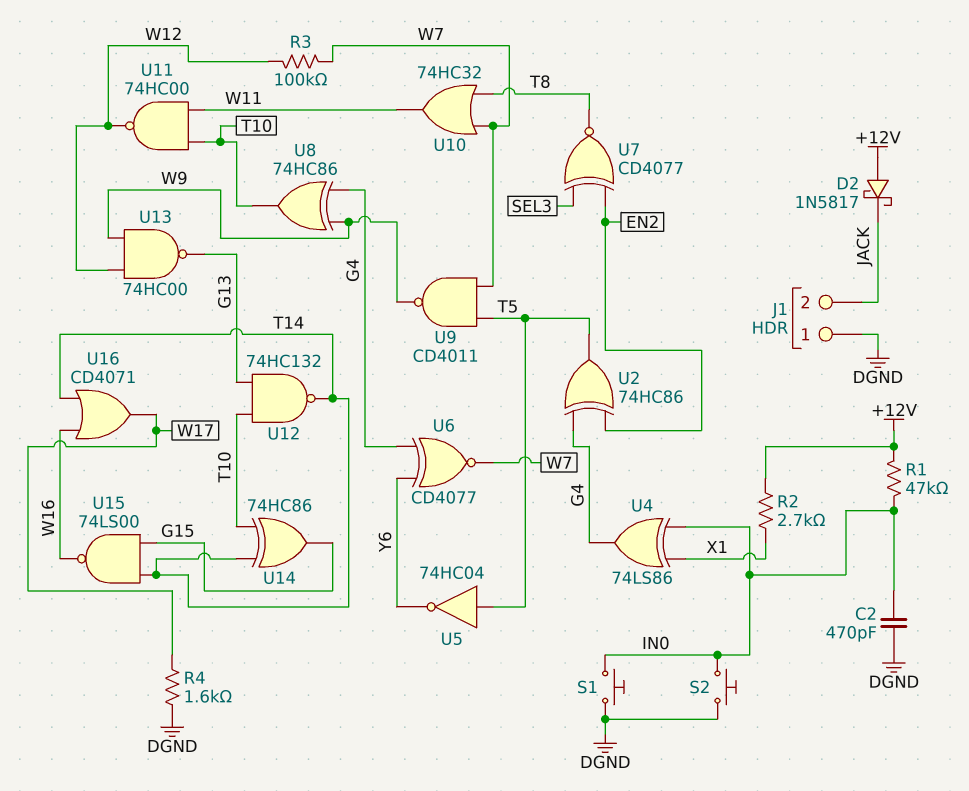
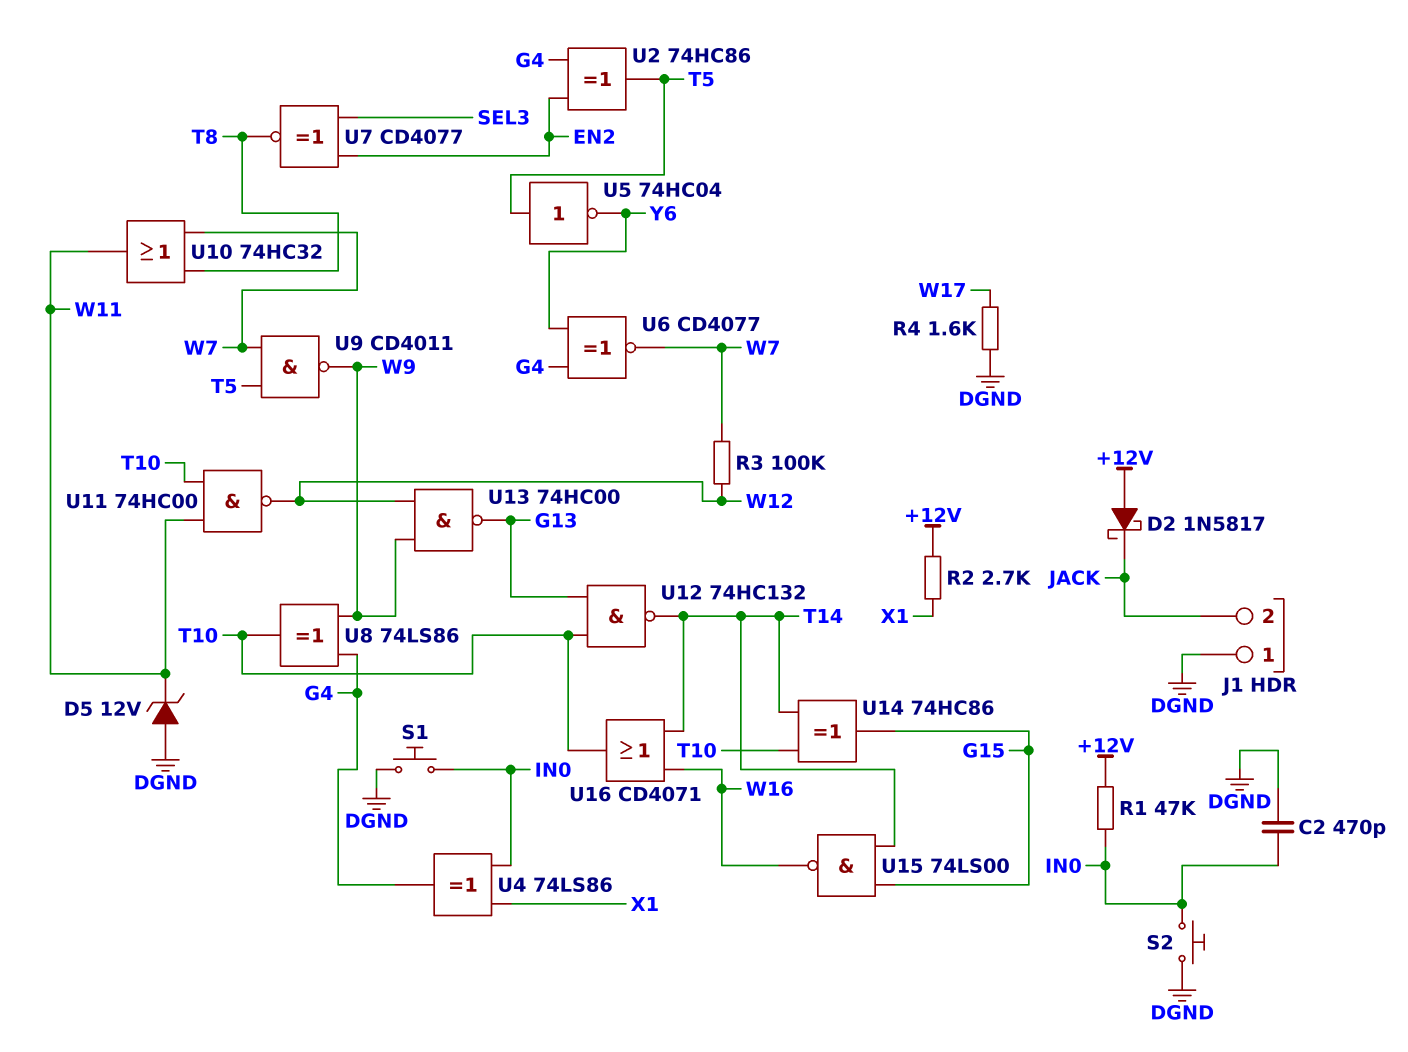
D5: none -> zener 12V (A DGND, K W11)
U8: XOR 74HC86 (in G4, in W9, out T10) -> XOR 74LS86 (in G4, in W9, out T10)
U16: OR CD4071 (in T14, in W16, out W17) -> OR CD4071 (in T14, in W16, out T10)

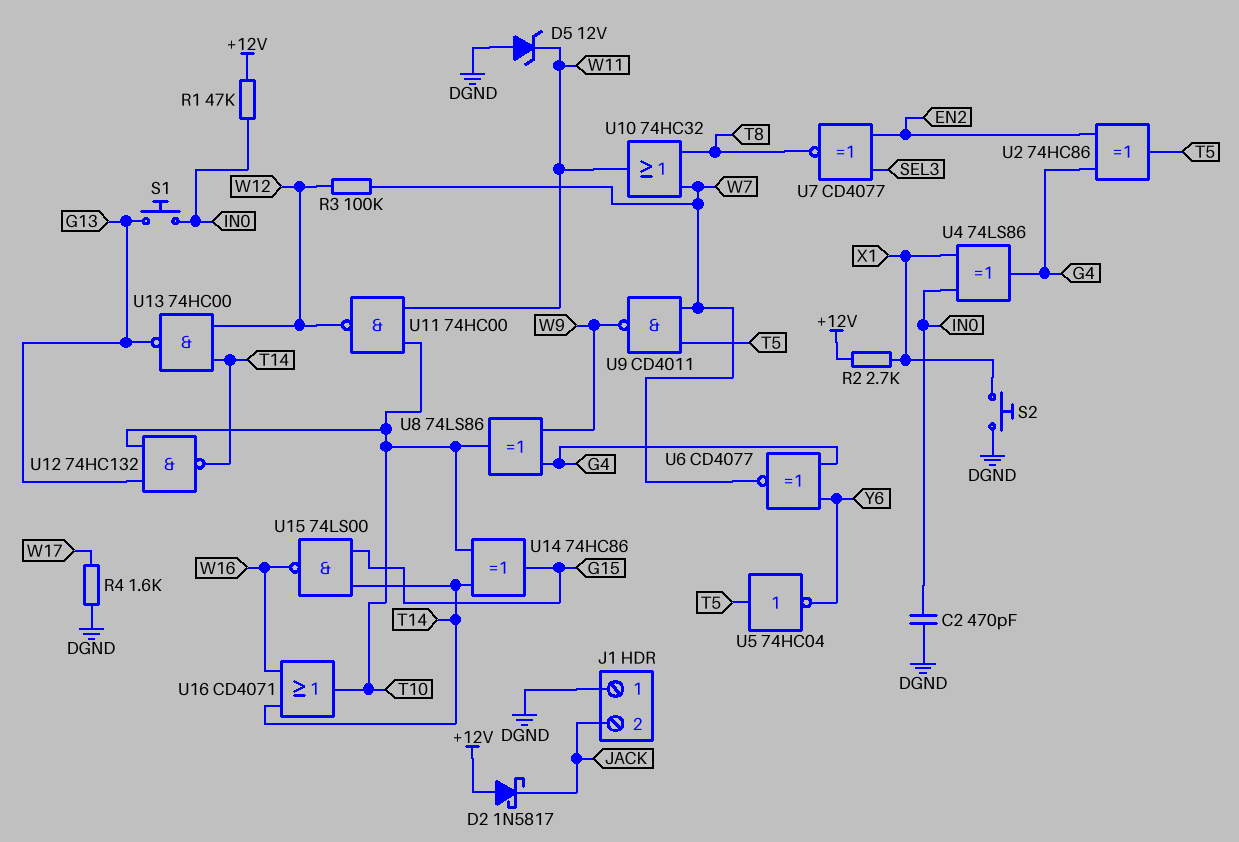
S1: button (DGND, IN0) -> button (G13, IN0)
S2: button (DGND, IN0) -> button (DGND, X1)
U13: NAND 74HC00 (in W9, in W12, out G13) -> NAND 74HC00 (in T14, in W12, out G13)

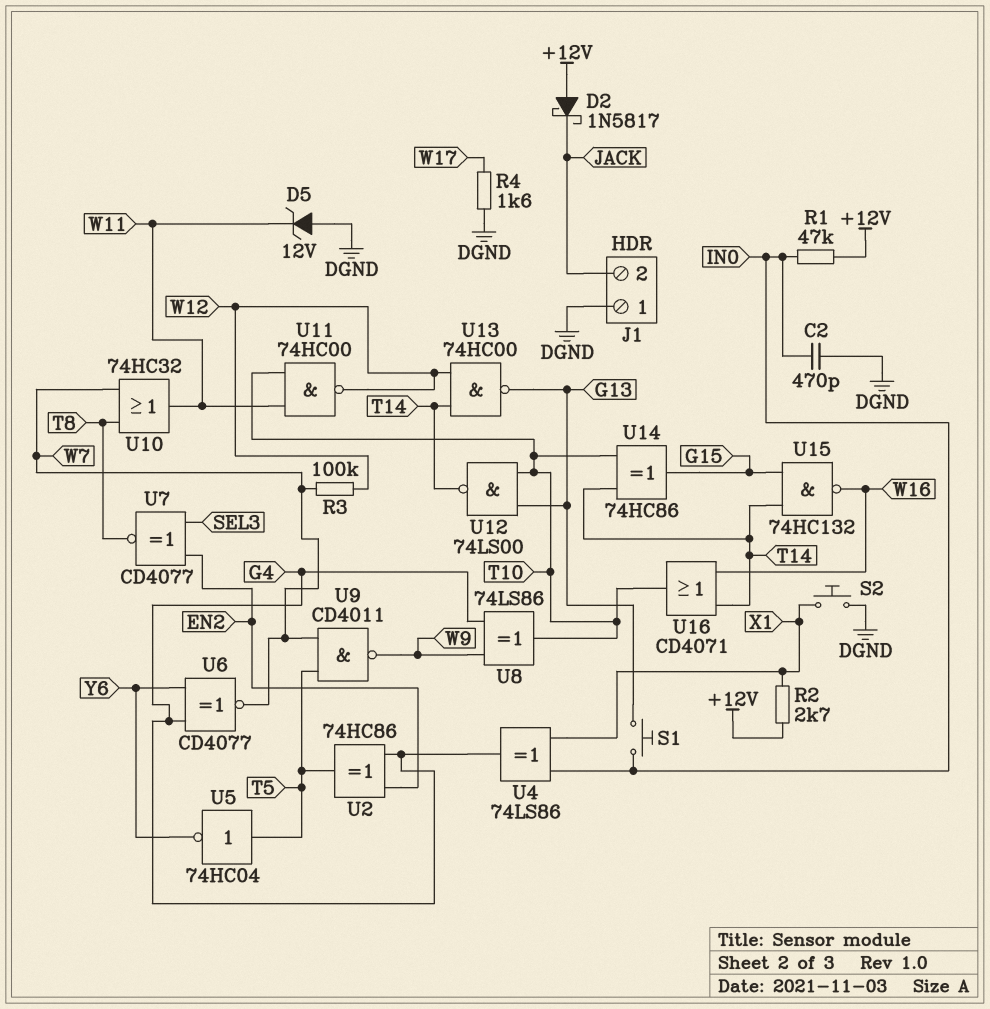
U12: NAND 74HC132 (in G13, in T10, out T14) -> NAND 74LS00 (in G13, in T10, out T14)
U15: NAND 74LS00 (in G15, in T14, out W16) -> NAND 74HC132 (in G15, in T14, out W16)

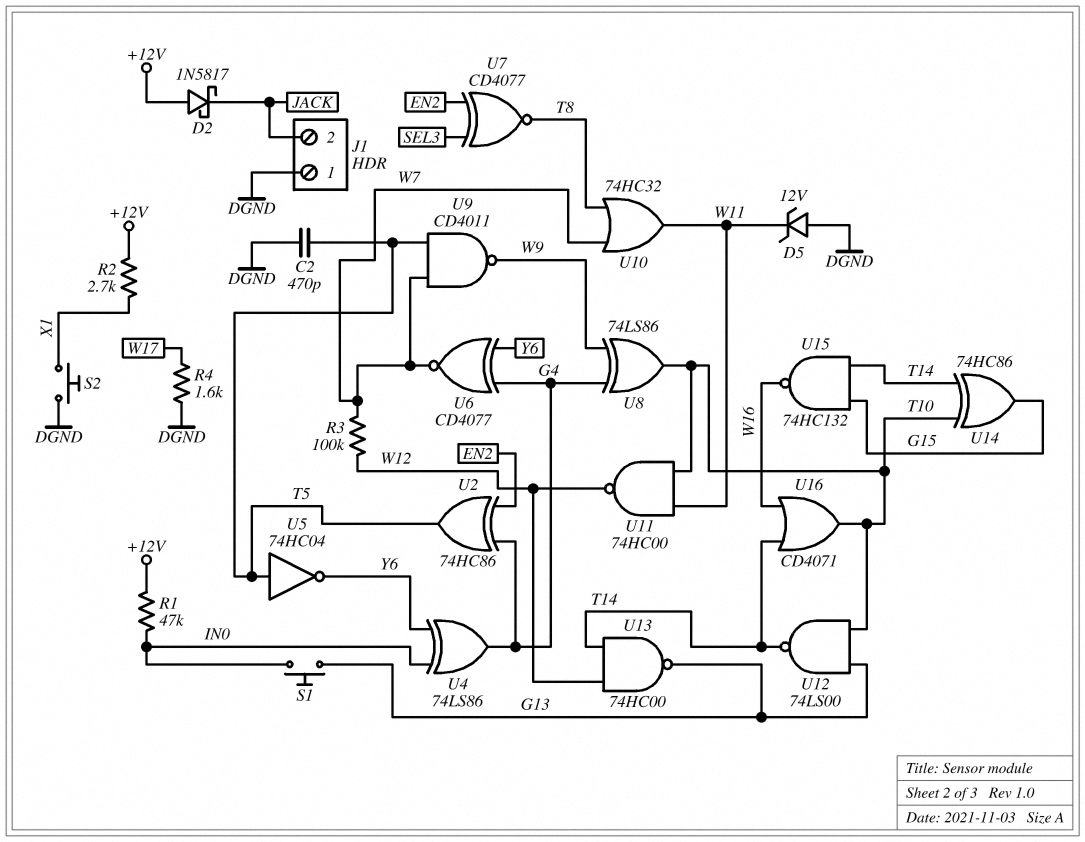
C2: 470pF (DGND, IN0) -> 470pF (DGND, T5)
U4: XOR 74LS86 (in IN0, in X1, out G4) -> XOR 74LS86 (in IN0, in Y6, out G4)

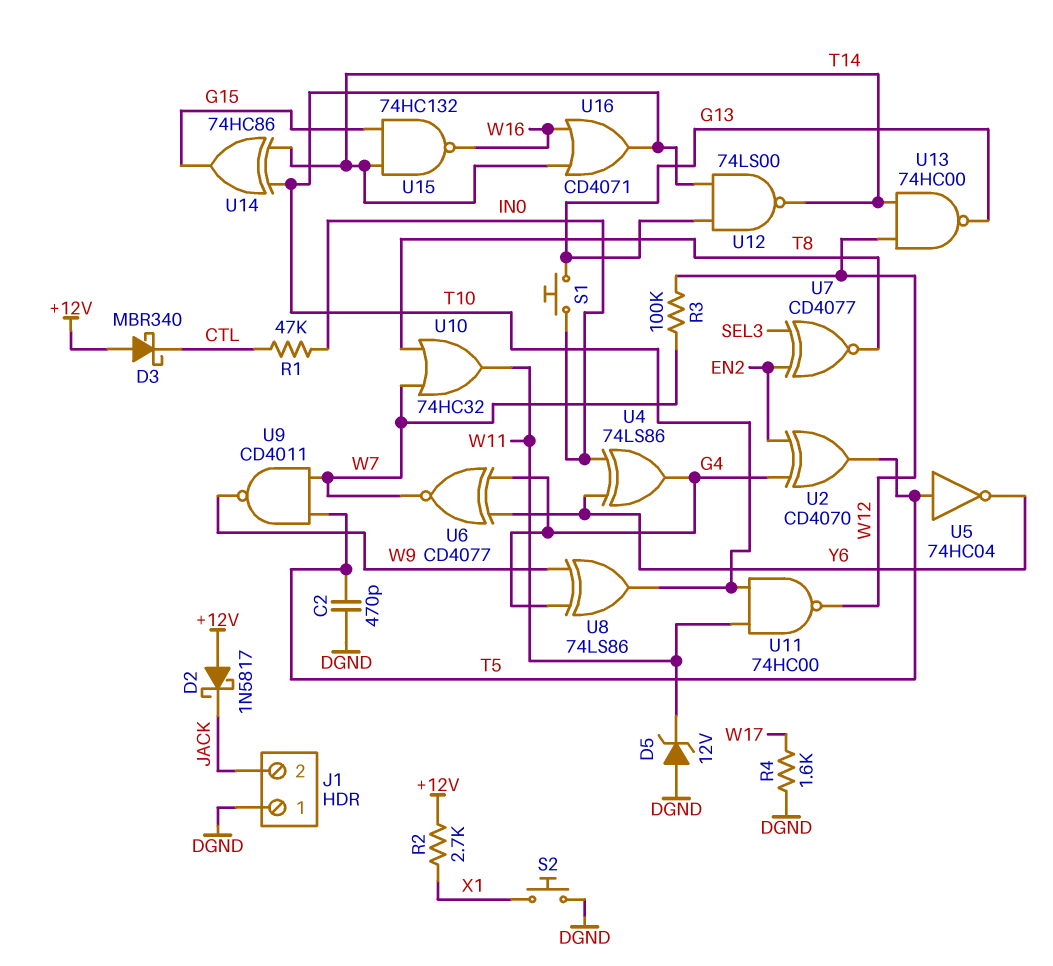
D3: none -> schottky MBR340 (A +12V, K CTL)
R1: 47k (+12V, IN0) -> 47k (CTL, IN0)
U2: XOR 74HC86 (in EN2, in G4, out T5) -> XOR CD4070 (in EN2, in G4, out T5)

